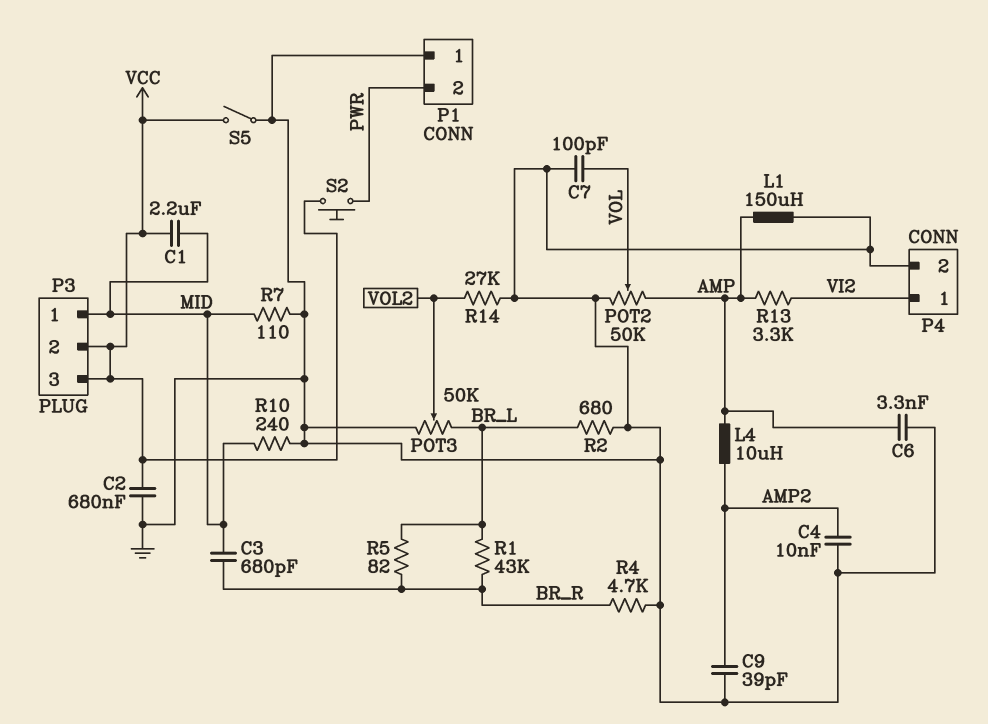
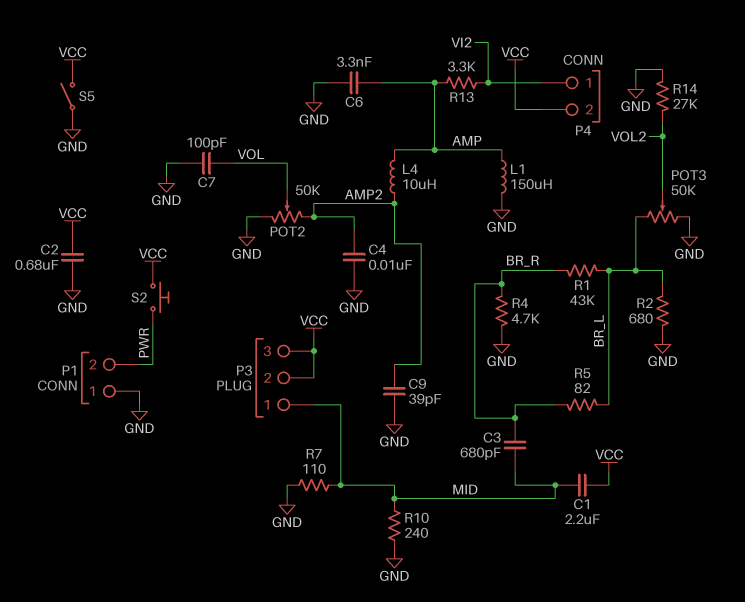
P4 pin 2: GND -> VCC
POT2: 50k (AMP, GND, wiper VOL) -> 50k (AMP2, GND, wiper VOL)

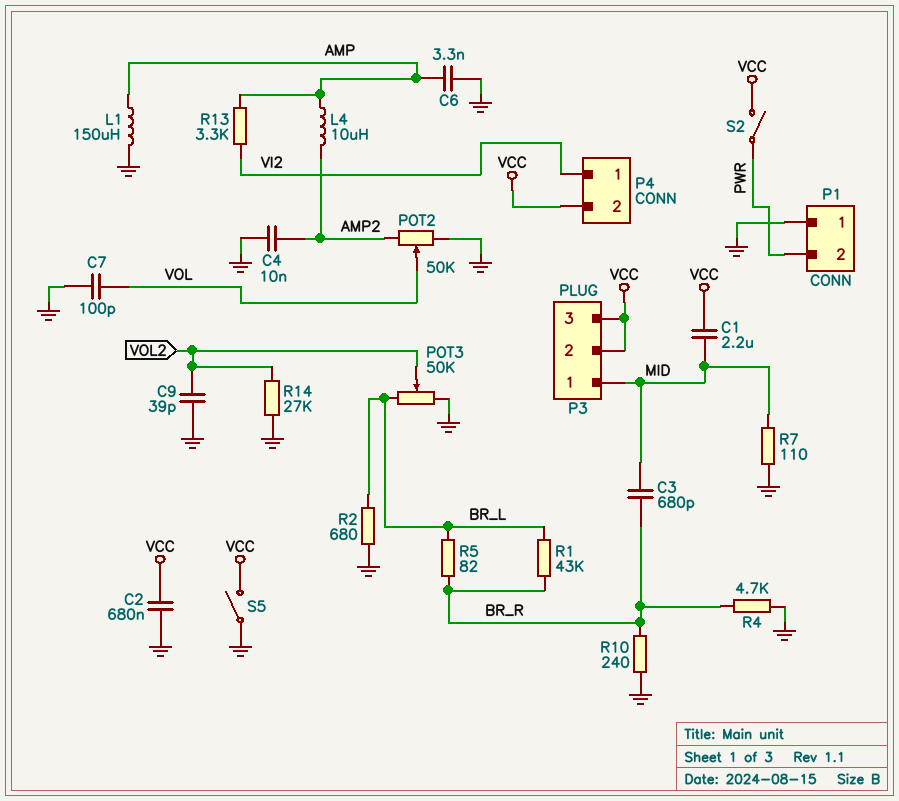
C9: 39pF (AMP2, GND) -> 39pF (GND, VOL2)
R10: 240 (GND, MID) -> 240 (BR_R, GND)
S2: button (PWR, VCC) -> switch (PWR, VCC)

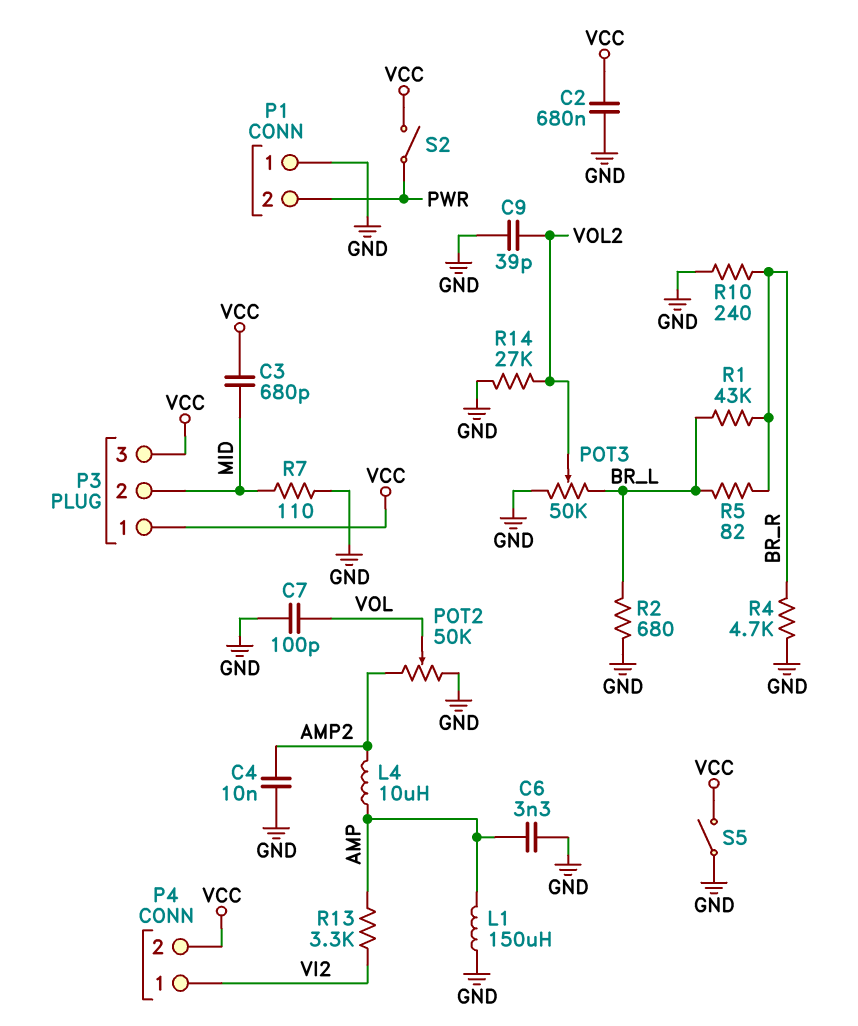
C1: 2.2uF (MID, VCC) -> none
C3: 680pF (BR_R, MID) -> 680pF (MID, VCC)
P3 pin 1: MID -> VCC
P3 pin 2: VCC -> MID

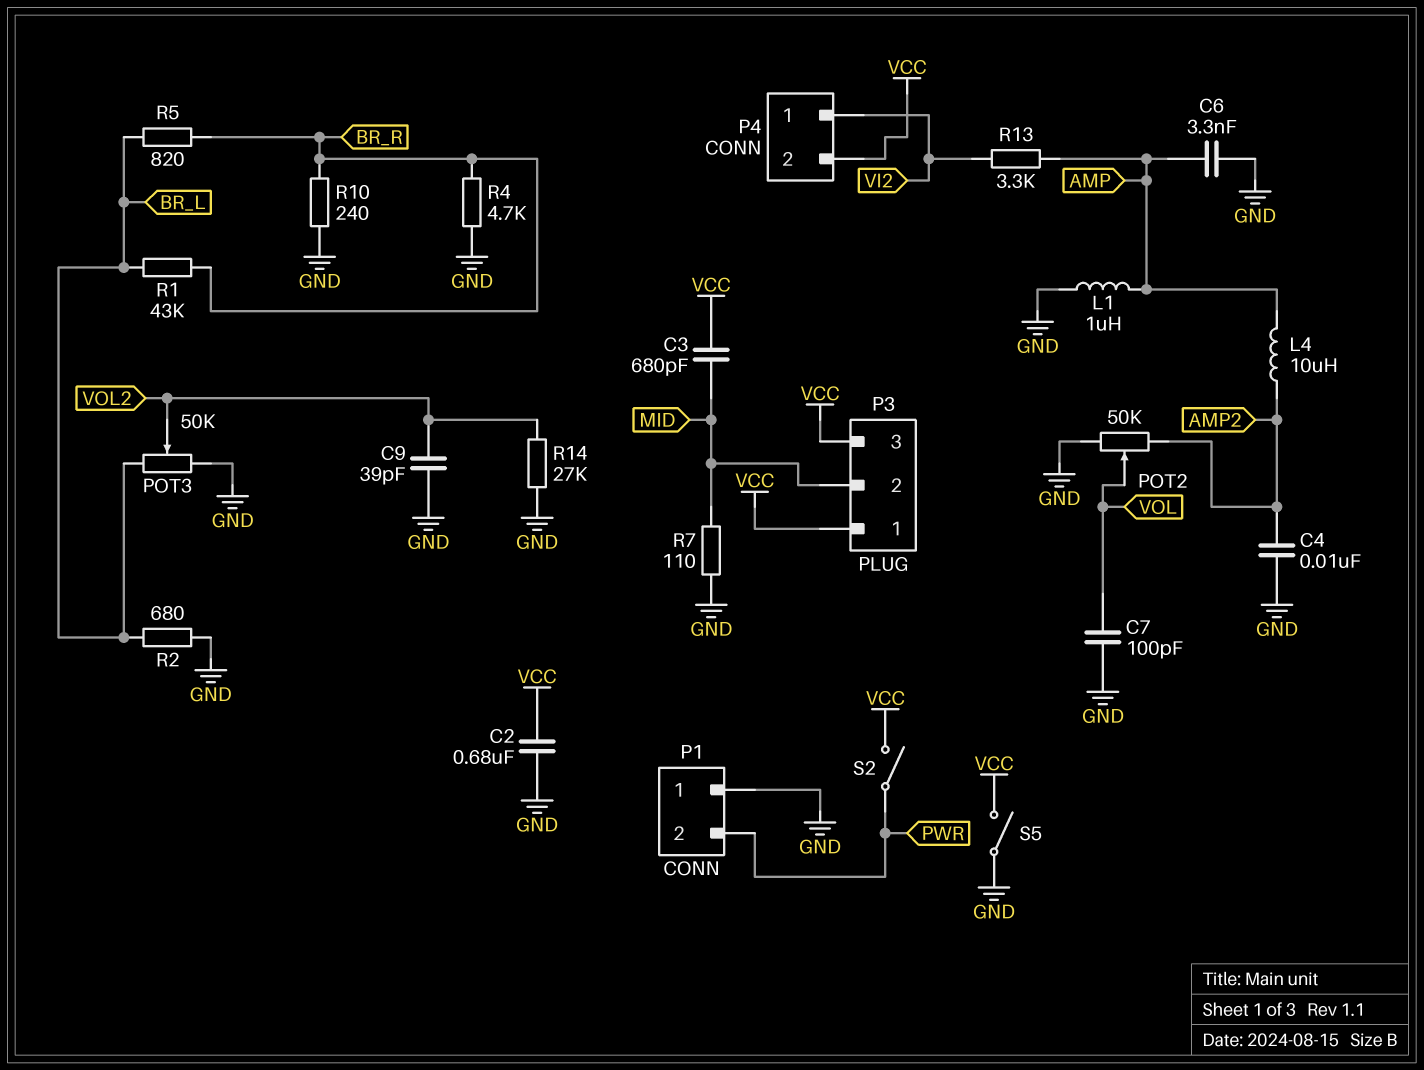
L1: 150uH (AMP, GND) -> 1uH (AMP, GND)
R5: 82 (BR_L, BR_R) -> 820 (BR_L, BR_R)

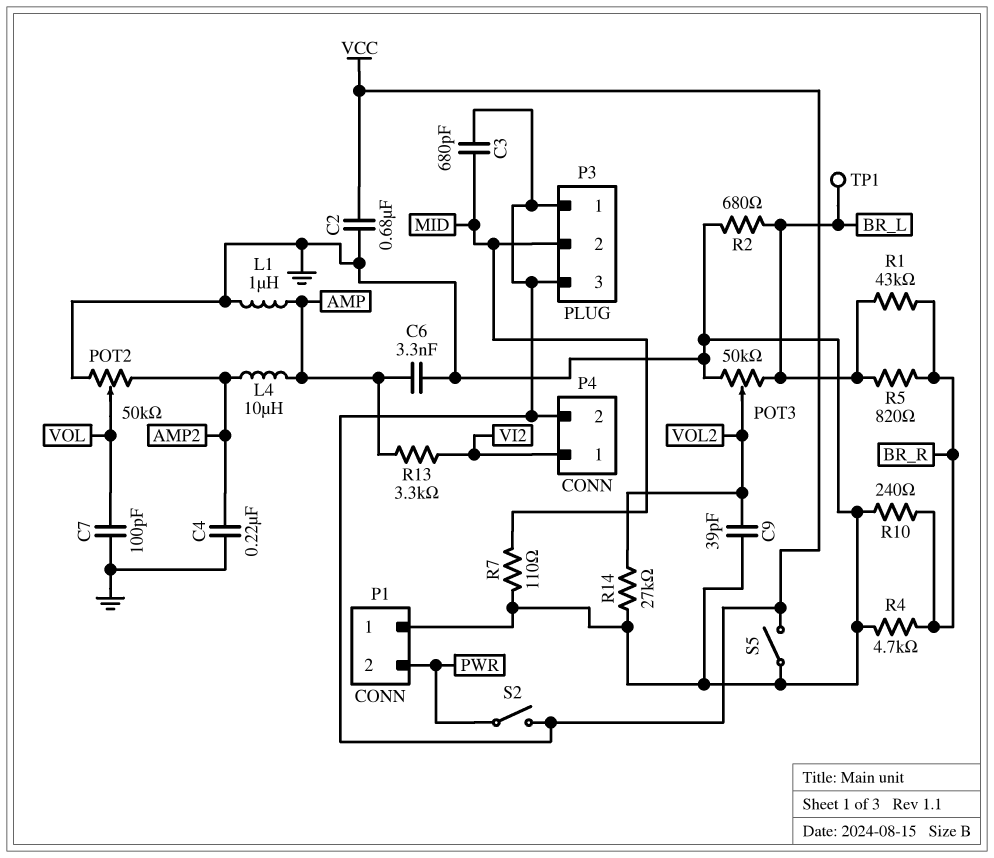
C4: 10nF (AMP2, GND) -> 220nF (AMP2, GND)
TP1: none -> test point (BR_L)

